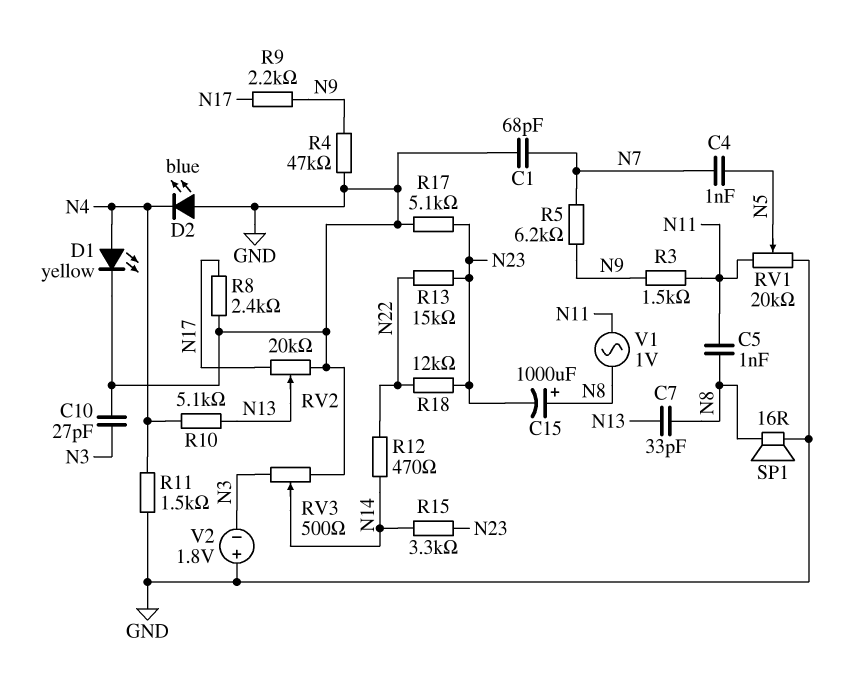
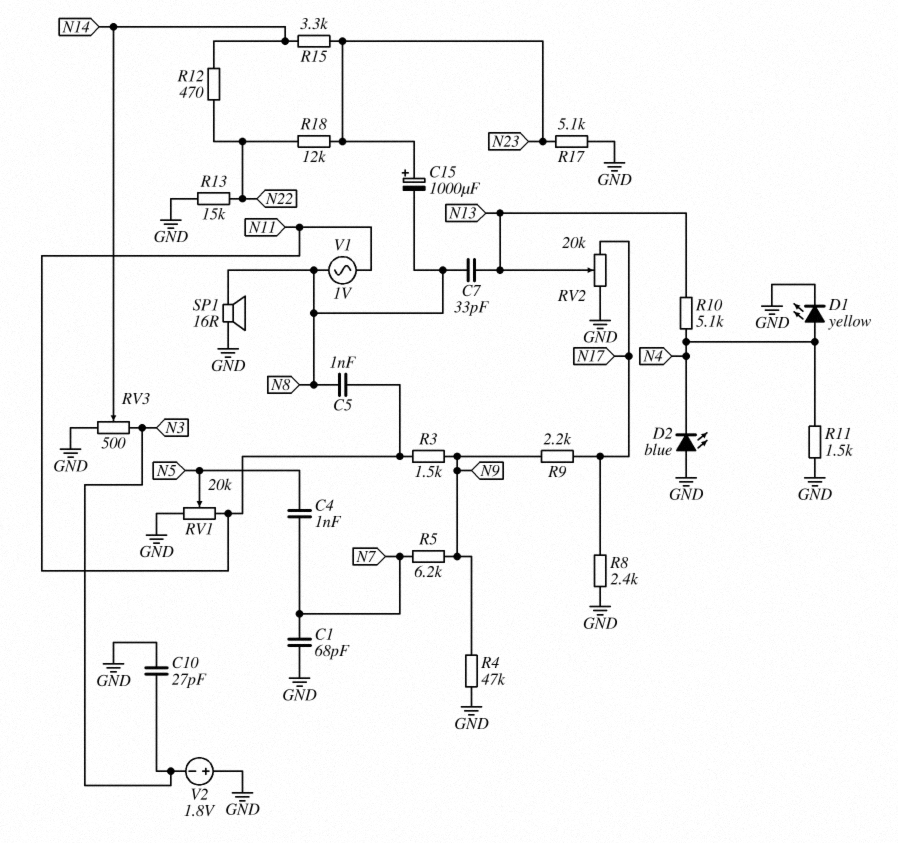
C15: 1000uF (plus N8, minus N23) -> 1000uF (plus N23, minus N8)
R13: 15k (N22, N23) -> 15k (GND, N22)

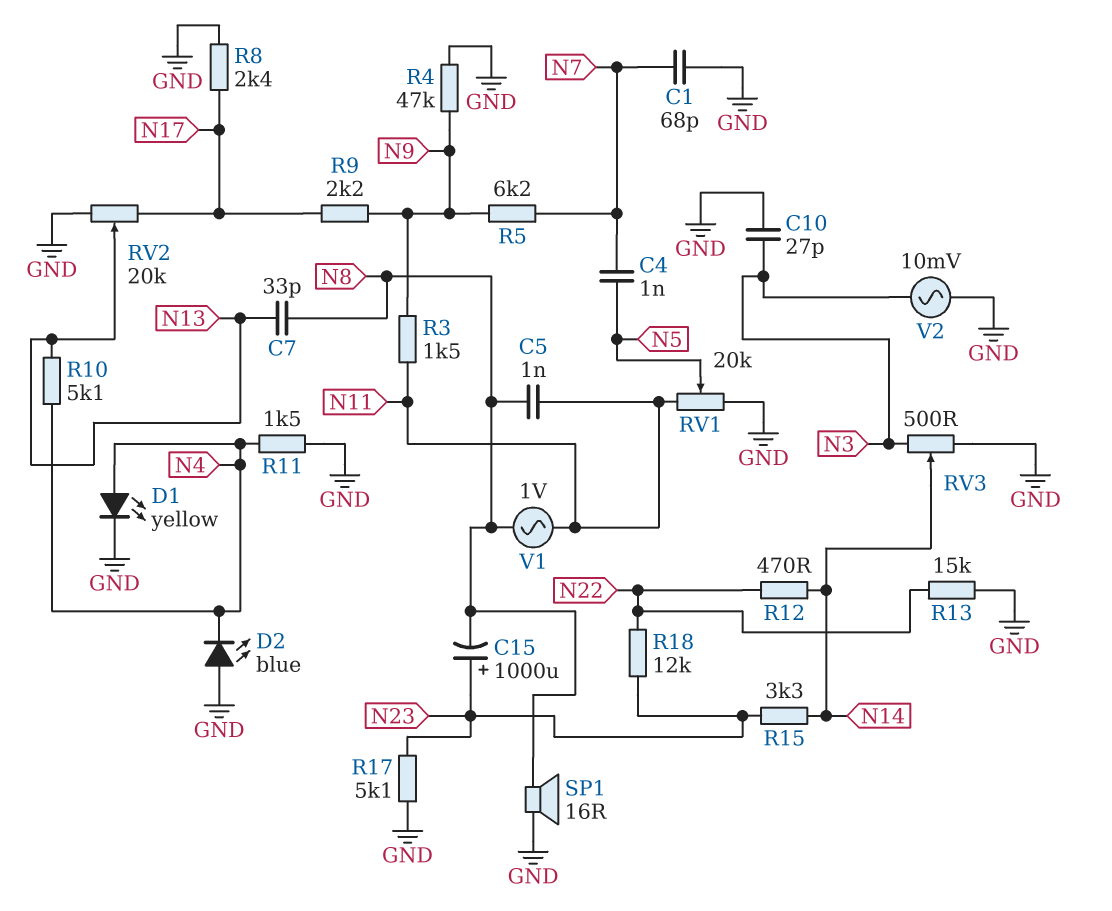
V2: 1.8V (plus GND, minus N3) -> AC 10mV (GND, N3)

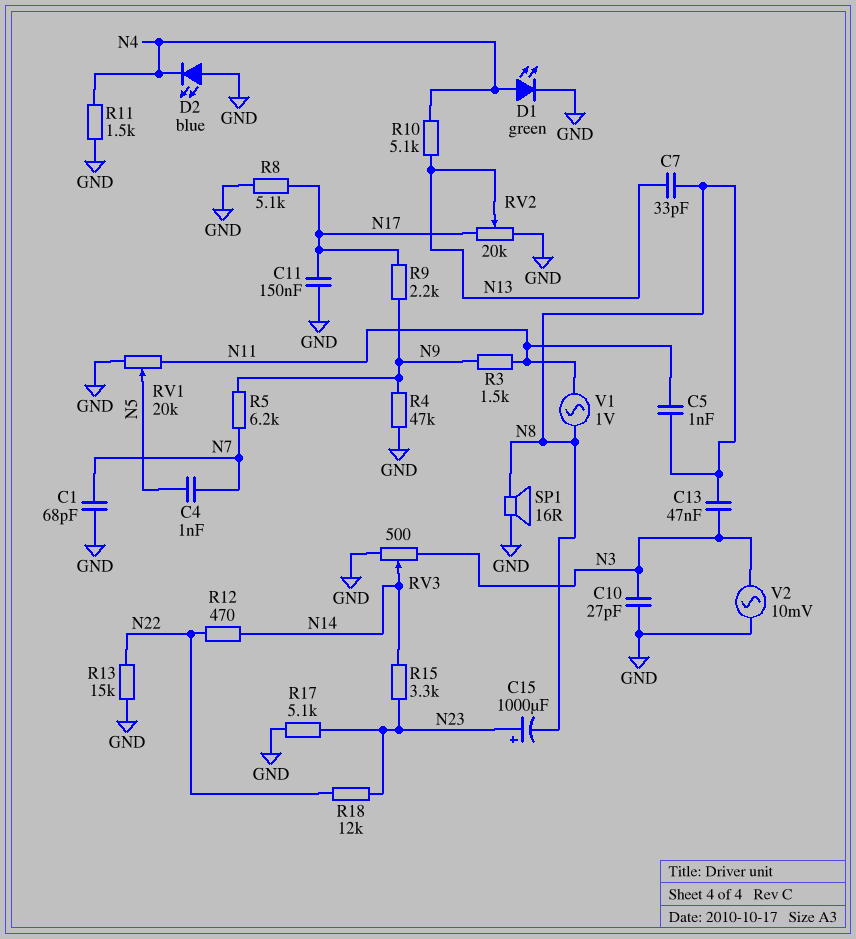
C11: none -> 150nF (GND, N17)
C13: none -> 47nF (N3, N8)
D1: LED yellow (A N4, K GND) -> LED green (A N4, K GND)
R8: 2.4k (GND, N17) -> 5.1k (GND, N17)

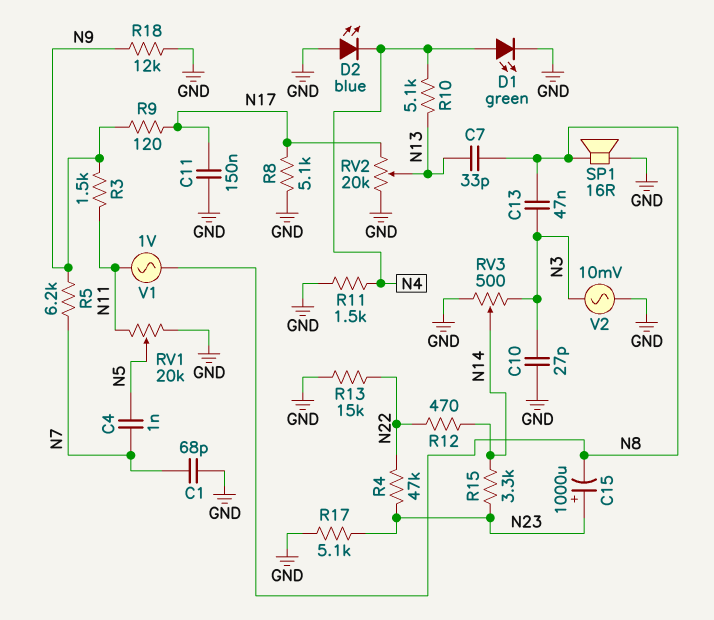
C5: 1nF (N8, N11) -> none
R4: 47k (GND, N9) -> 47k (N22, N23)
R9: 2.2k (N9, N17) -> 120 (N9, N17)
R18: 12k (N22, N23) -> 12k (GND, N9)

